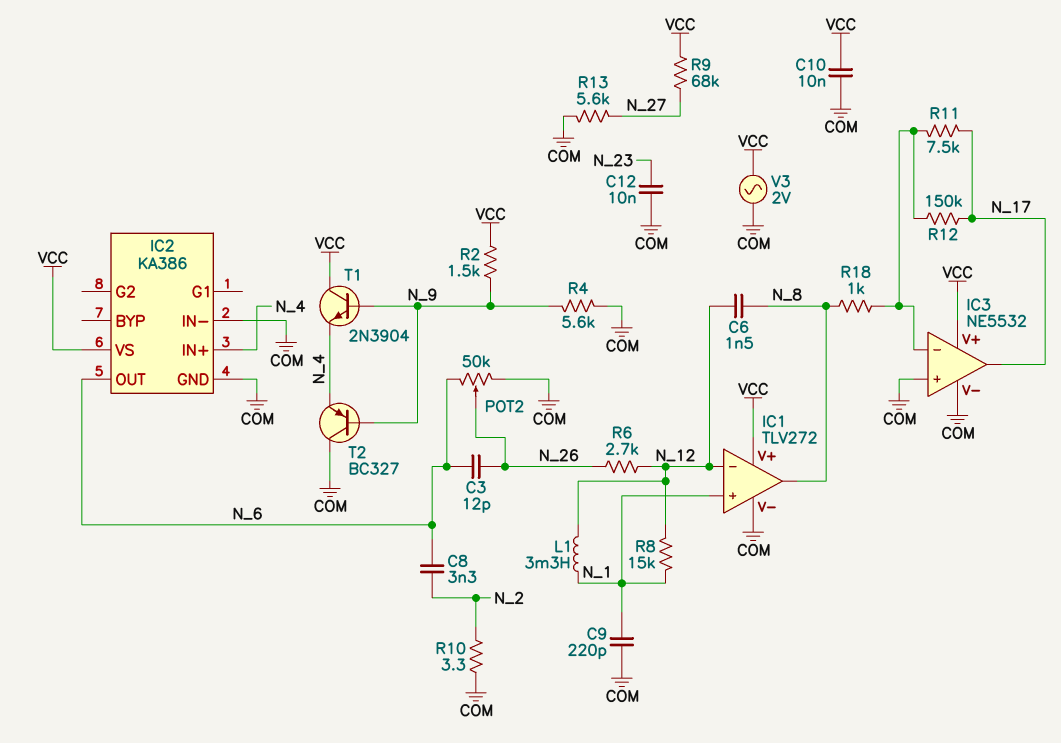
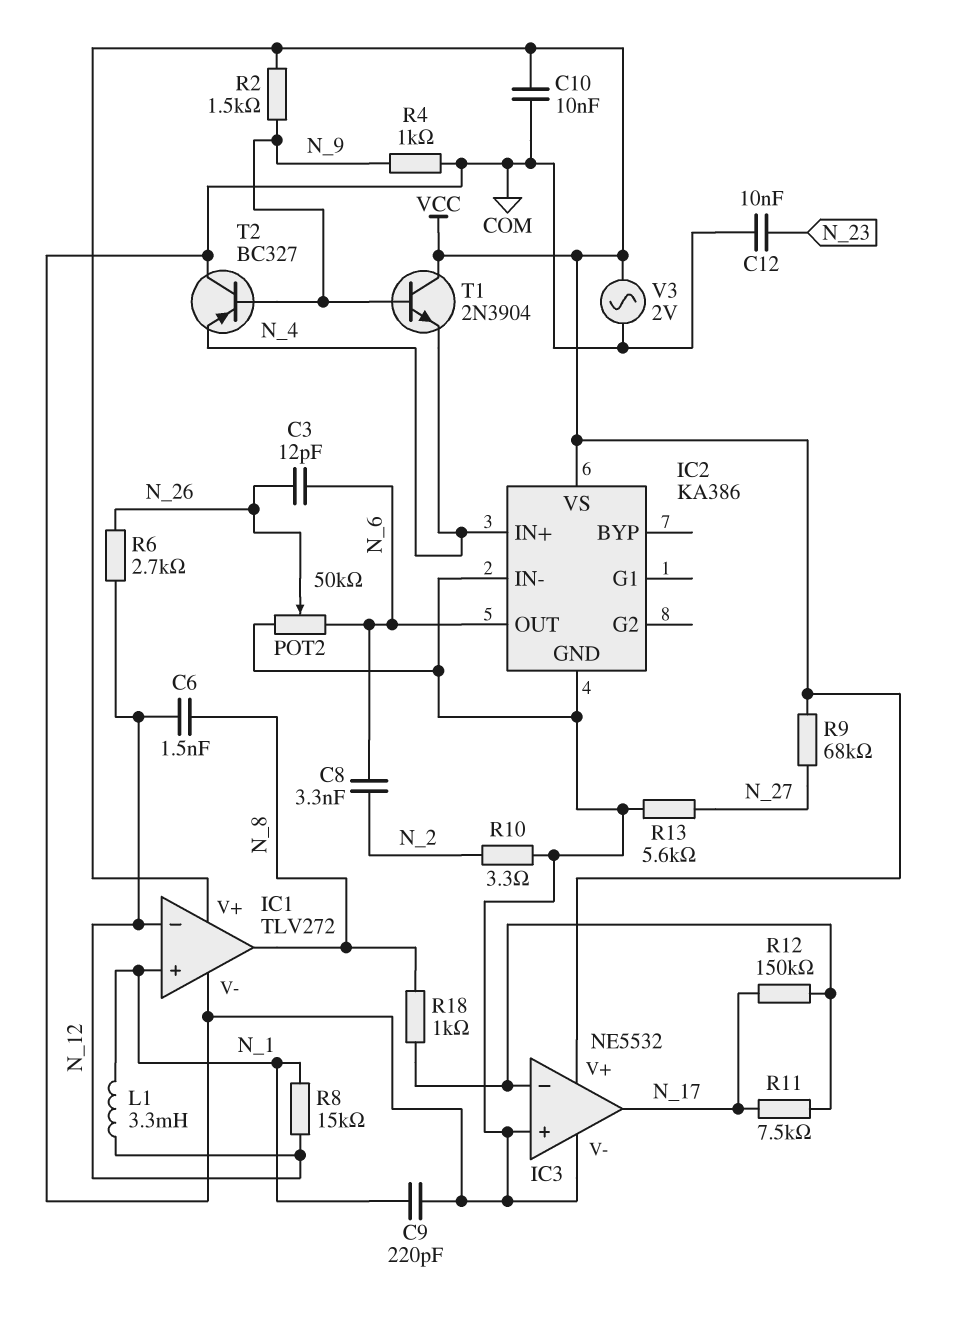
R4: 5.6k (COM, N_9) -> 1k (COM, N_9)

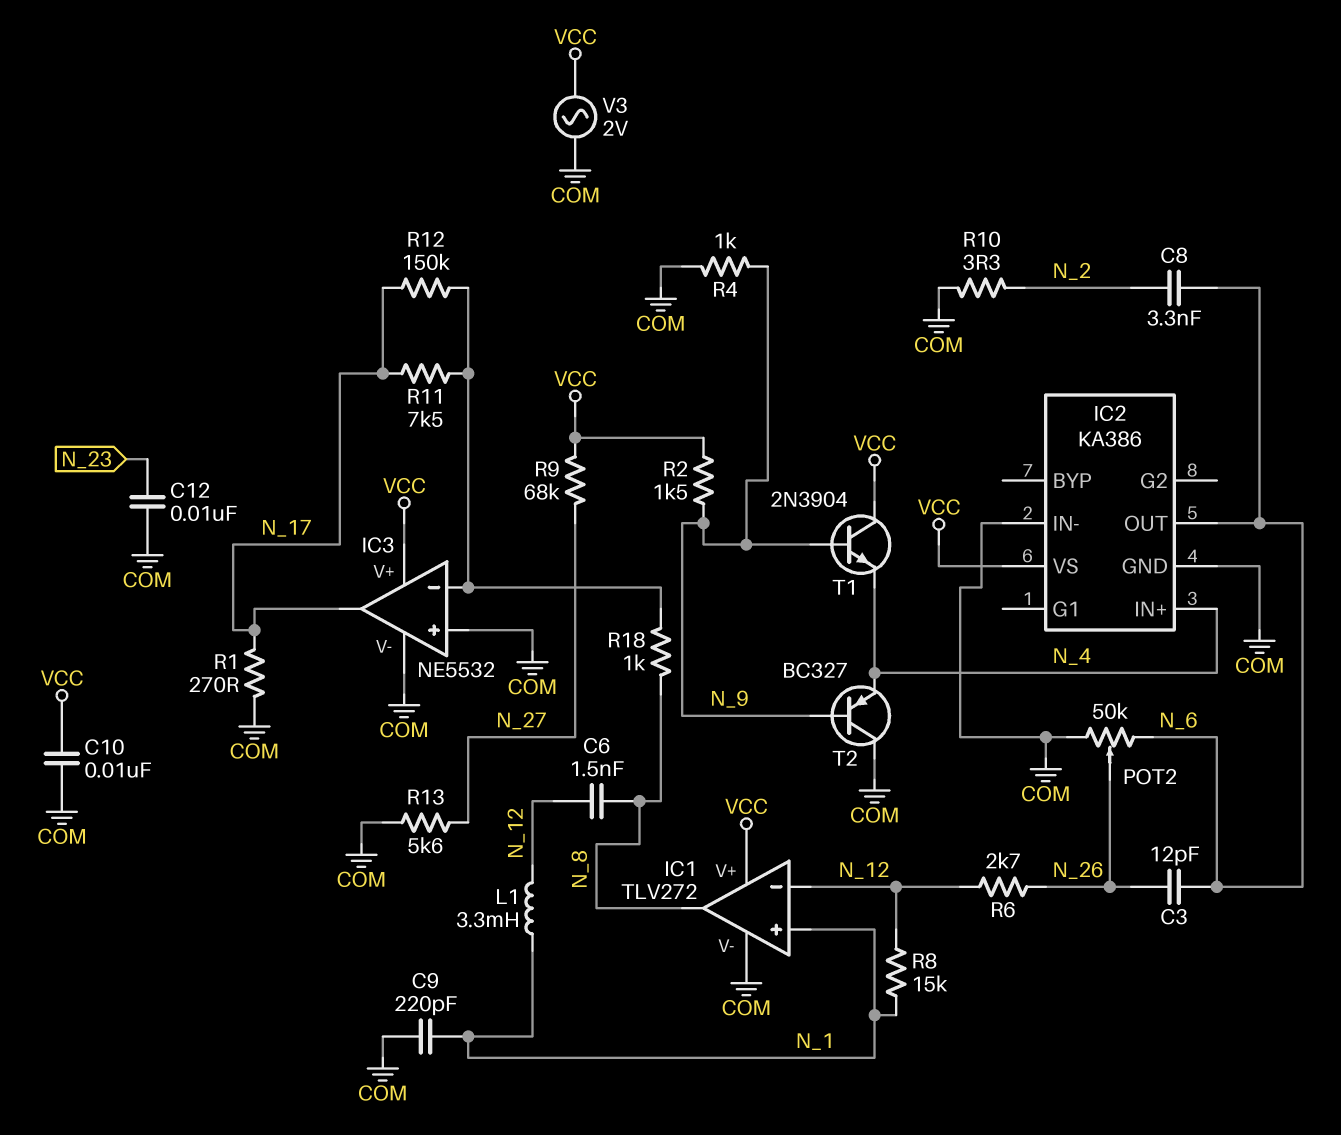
R1: none -> 270 (COM, N_17)

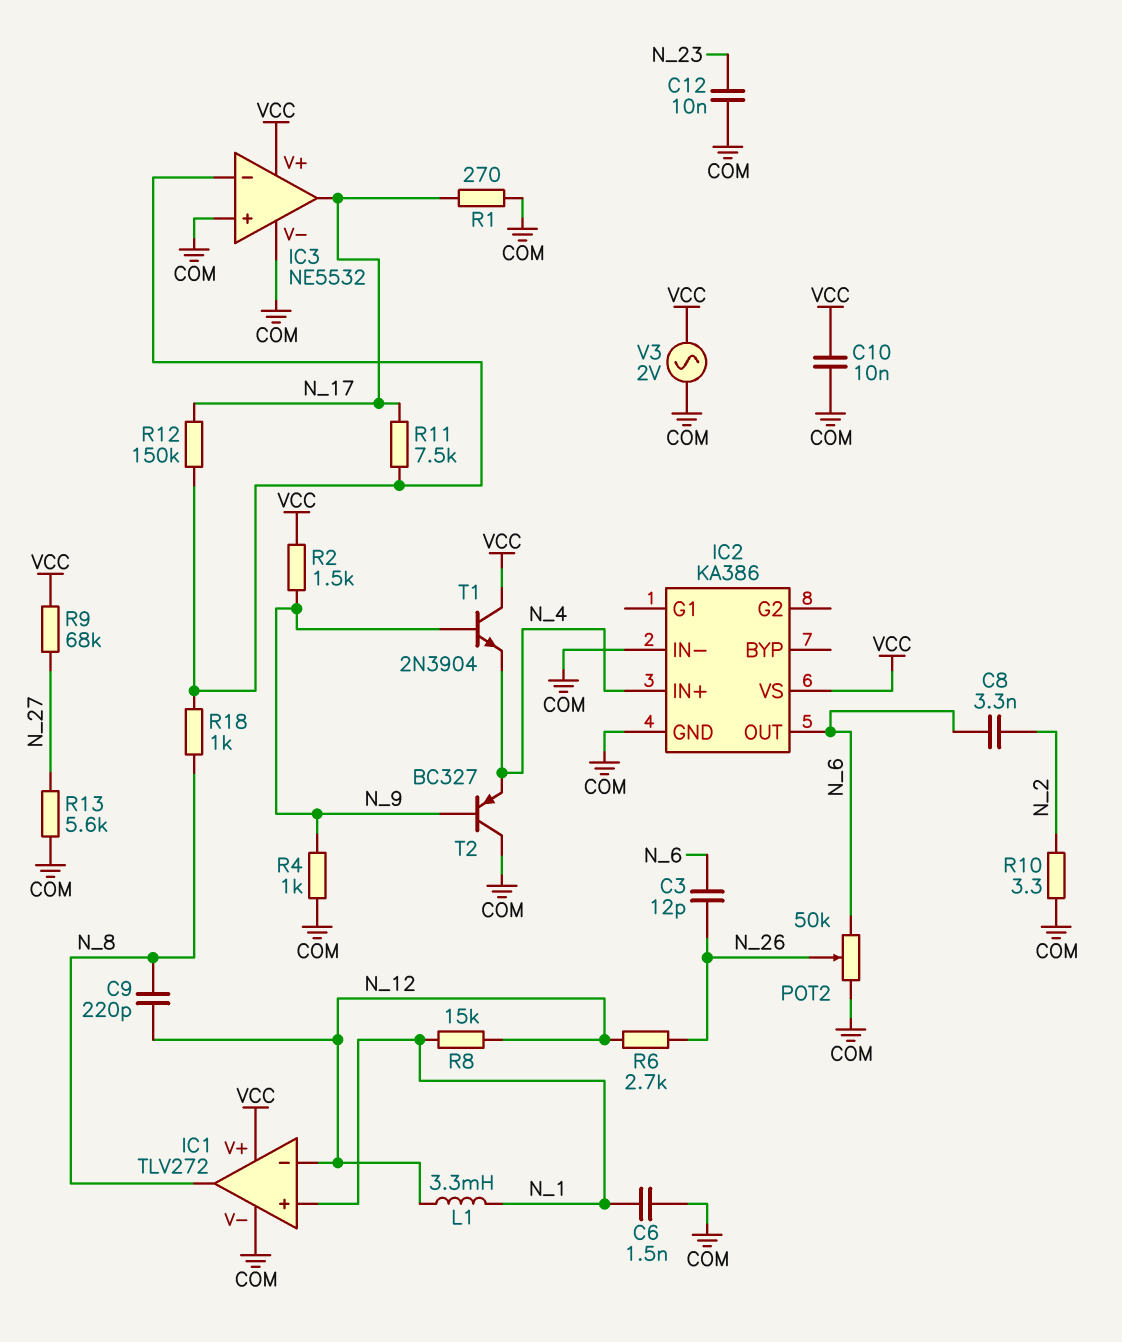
C6: 1.5nF (N_8, N_12) -> 1.5nF (COM, N_1)
C9: 220pF (COM, N_1) -> 220pF (N_8, N_12)

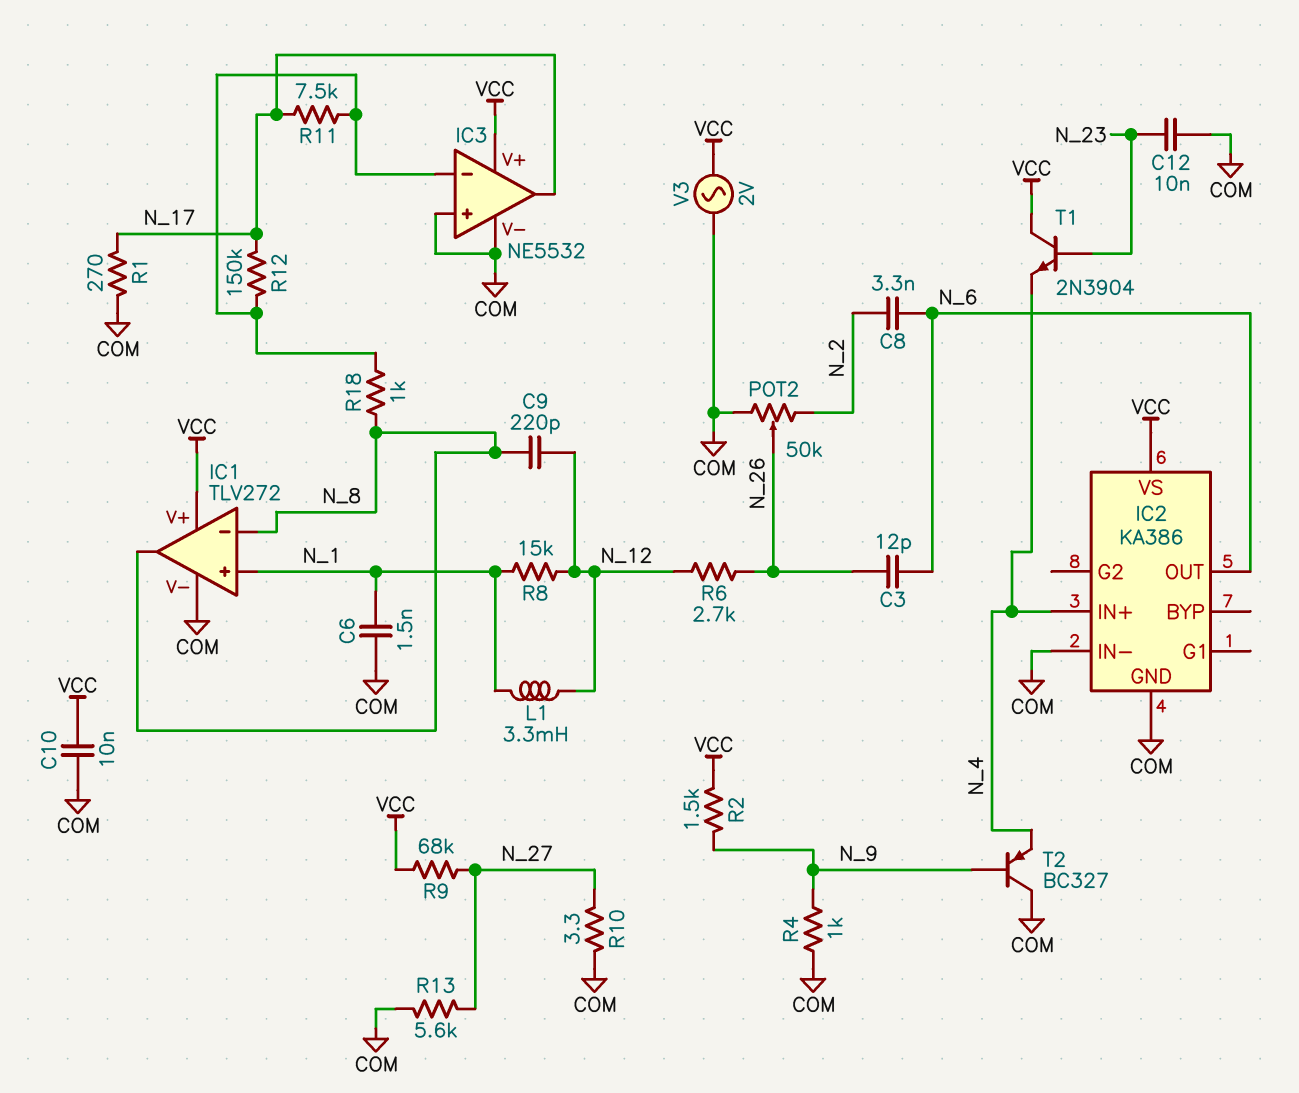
IC1 pin in-: N_12 -> N_8
POT2: 50k (COM, N_6, wiper N_26) -> 50k (COM, N_2, wiper N_26)
R10: 3.3 (COM, N_2) -> 3.3 (COM, N_27)
T1: NPN 2N3904 (B N_9, C VCC, E N_4) -> NPN 2N3904 (B N_23, C VCC, E N_4)

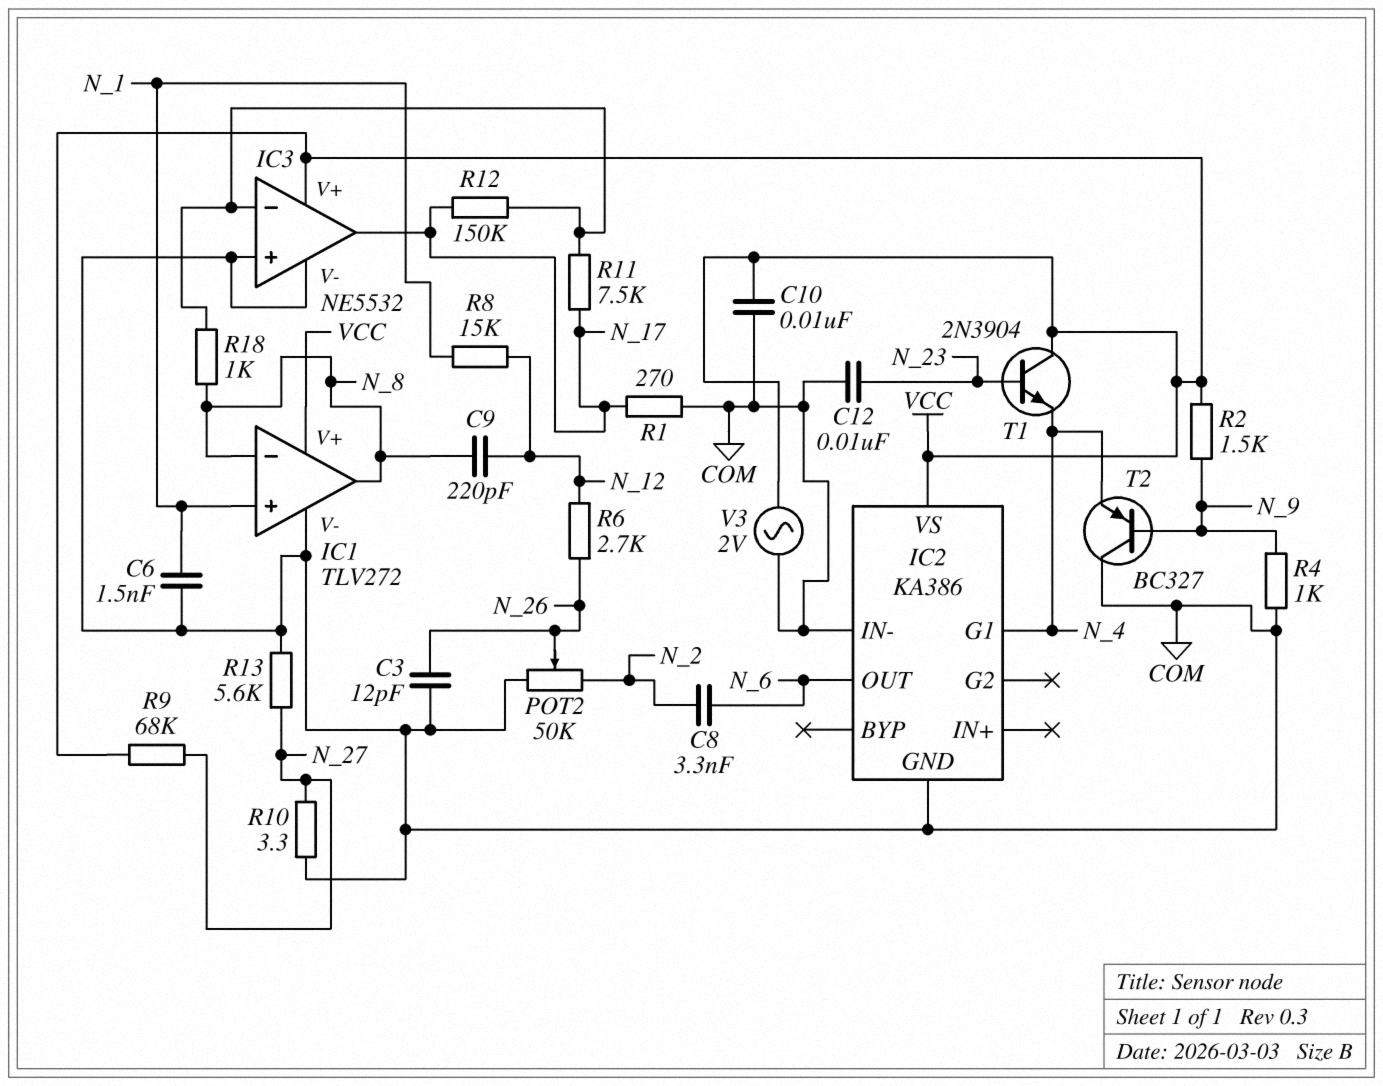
C3: 12pF (N_6, N_26) -> 12pF (COM, N_26)
IC2 pin G1: none -> N_4
IC2 pin IN+: N_4 -> none
L1: 3.3mH (N_1, N_12) -> none

